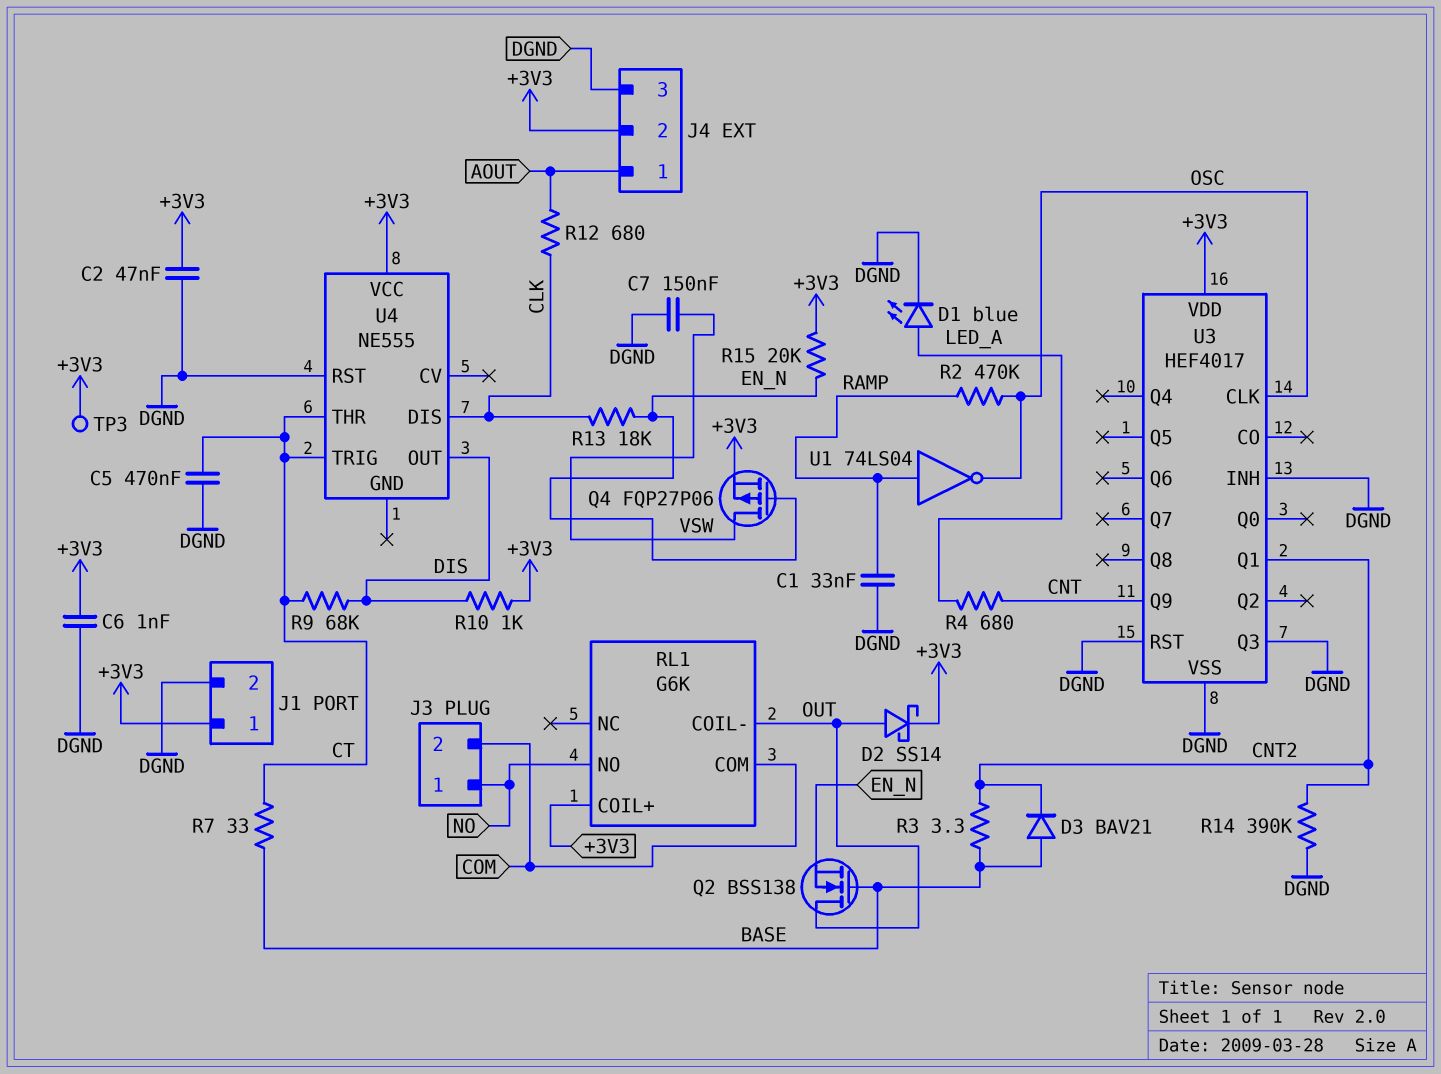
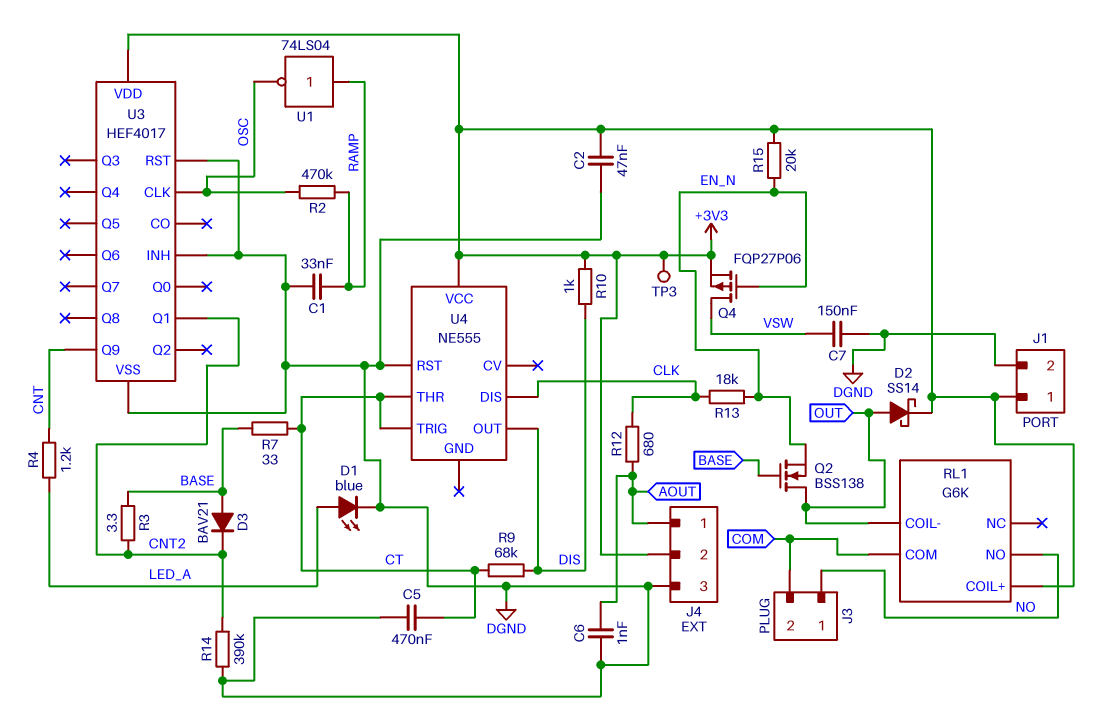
C6: 1nF (+3V3, DGND) -> 1nF (AOUT, DGND)
R4: 680 (CNT, LED_A) -> 1.2k (CNT, LED_A)
U3 pin Q3: DGND -> none

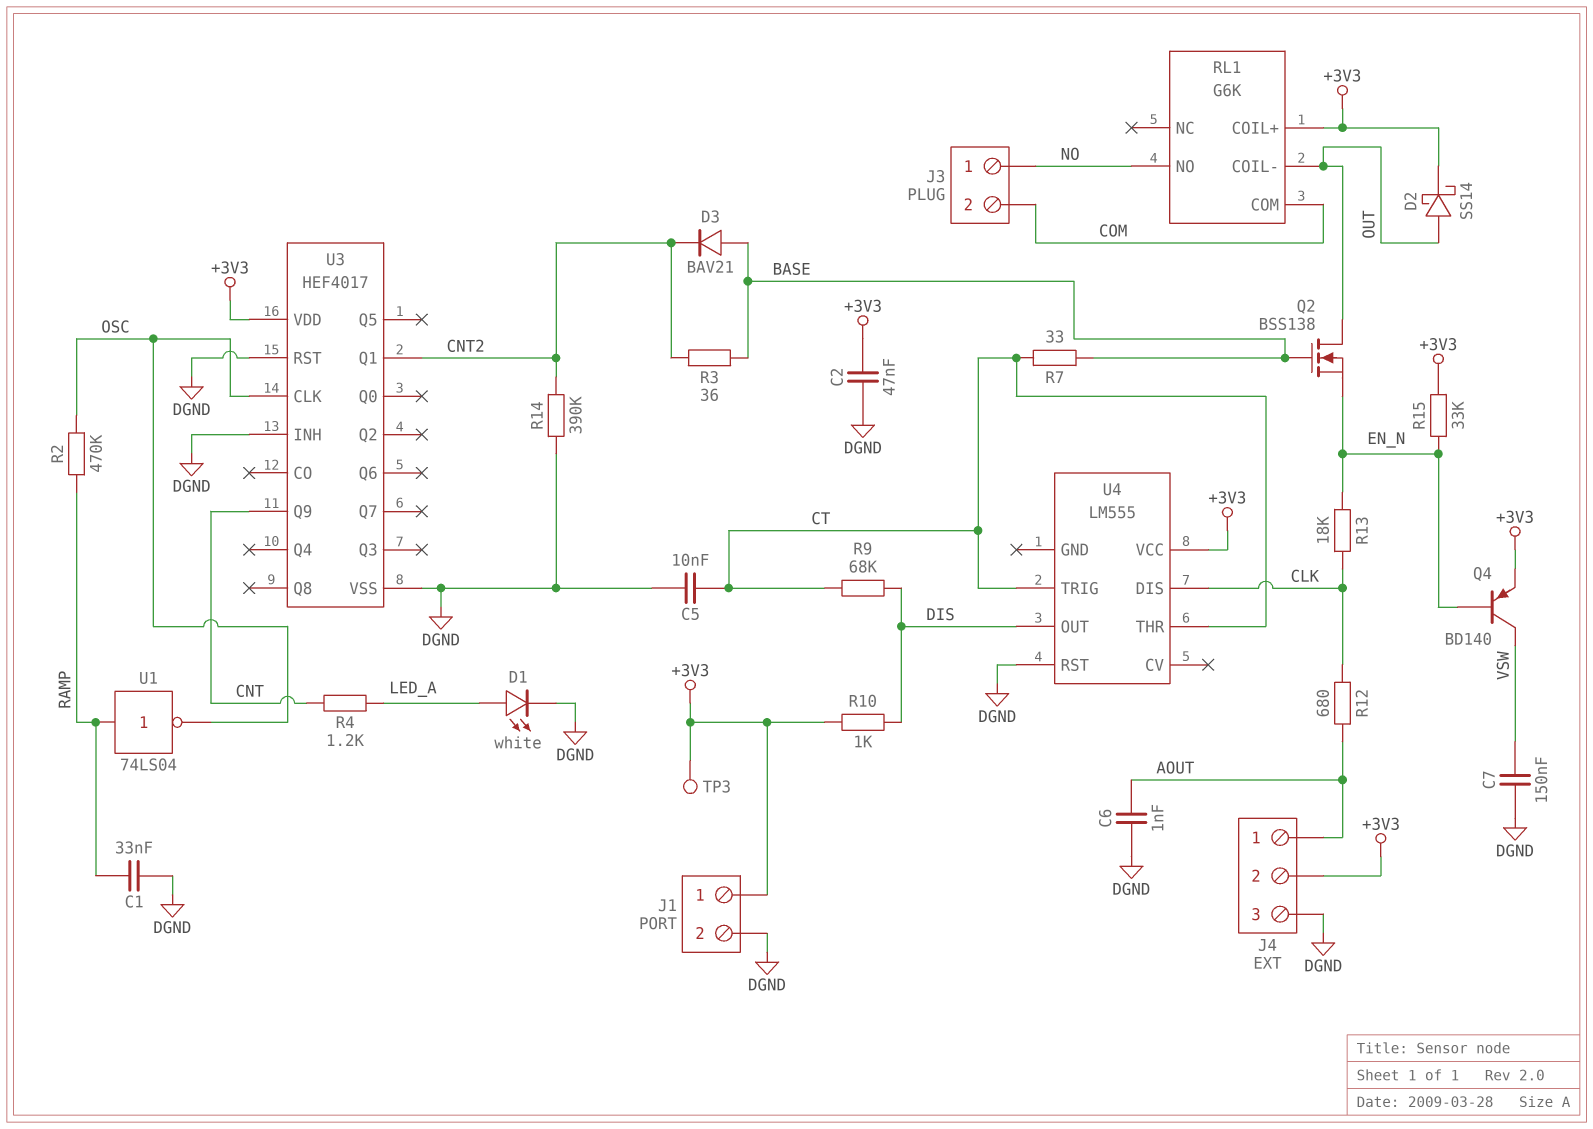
C5: 470nF (CT, DGND) -> 10nF (CT, DGND)
D1: LED blue (A LED_A, K DGND) -> LED white (A LED_A, K DGND)
Q4: PMOS FQP27P06 (G EN_N, D VSW, S +3V3) -> PNP BD140 (B EN_N, C VSW, E +3V3)
R3: 3.3 (BASE, CNT2) -> 36 (BASE, CNT2)
R15: 20k (+3V3, EN_N) -> 33k (+3V3, EN_N)
U4: NE555 -> LM555

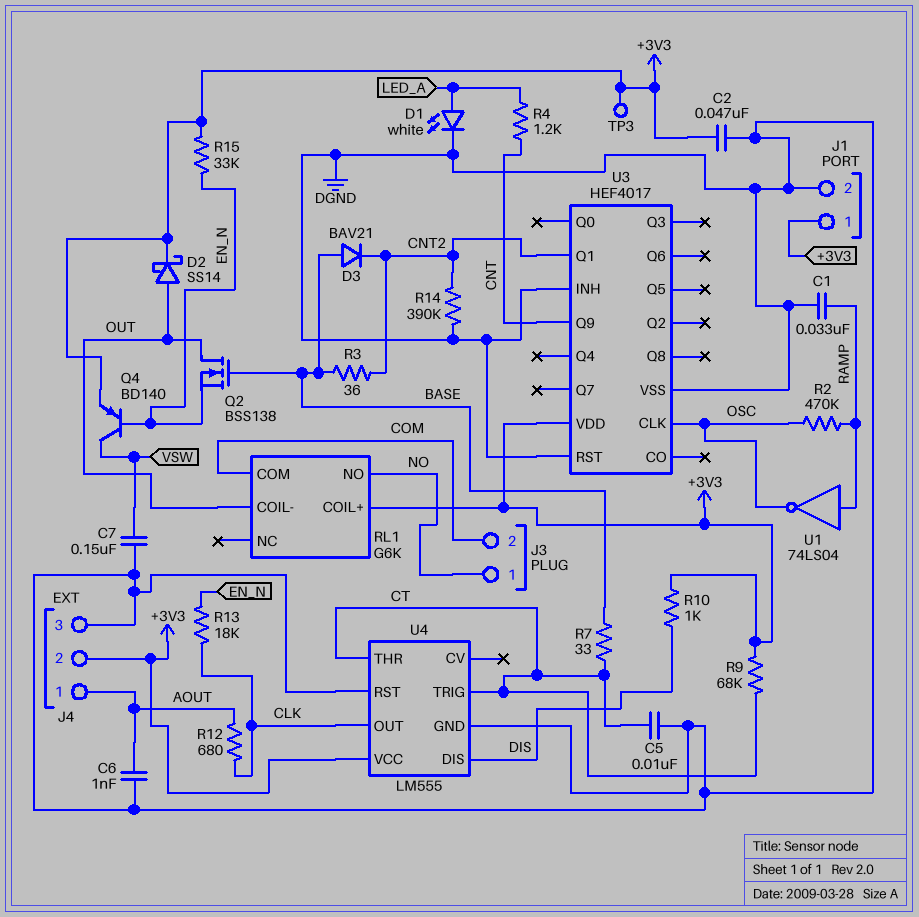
R9: 68k (CT, DIS) -> 68k (+3V3, CT)
U4 pin DIS: CLK -> DIS
U4 pin GND: none -> DGND
U4 pin OUT: DIS -> CLK

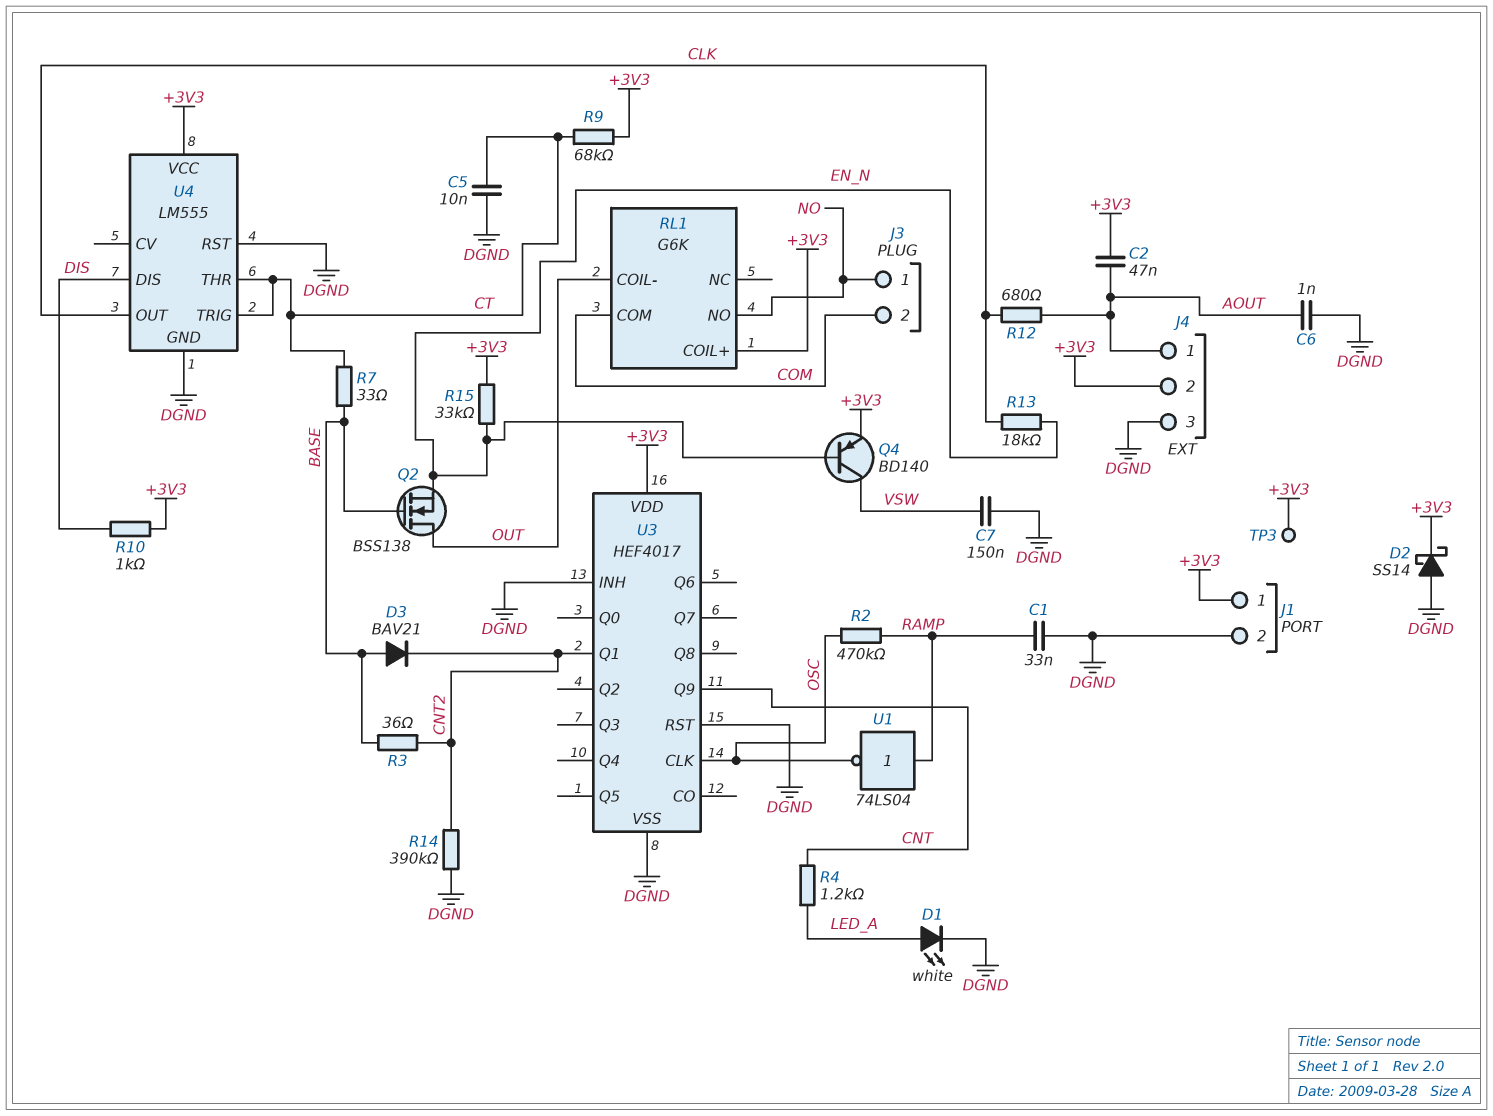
C2: 47nF (+3V3, DGND) -> 47nF (+3V3, AOUT)
D2: schottky SS14 (A OUT, K +3V3) -> schottky SS14 (A DGND, K +3V3)

